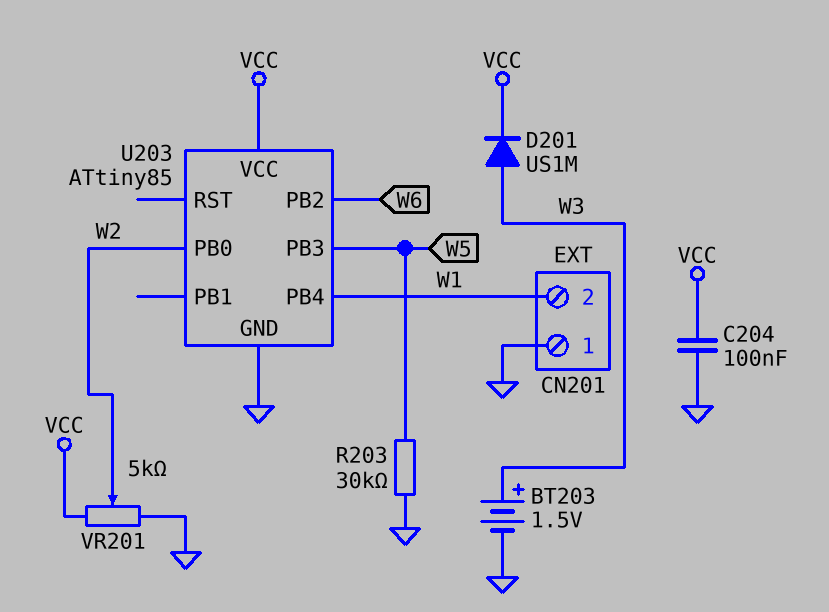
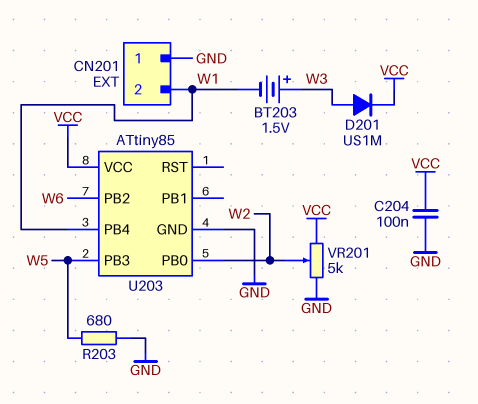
BT203: 1.5V (plus W3, minus GND) -> 1.5V (plus W3, minus W1)
R203: 30k (GND, W5) -> 680 (GND, W5)

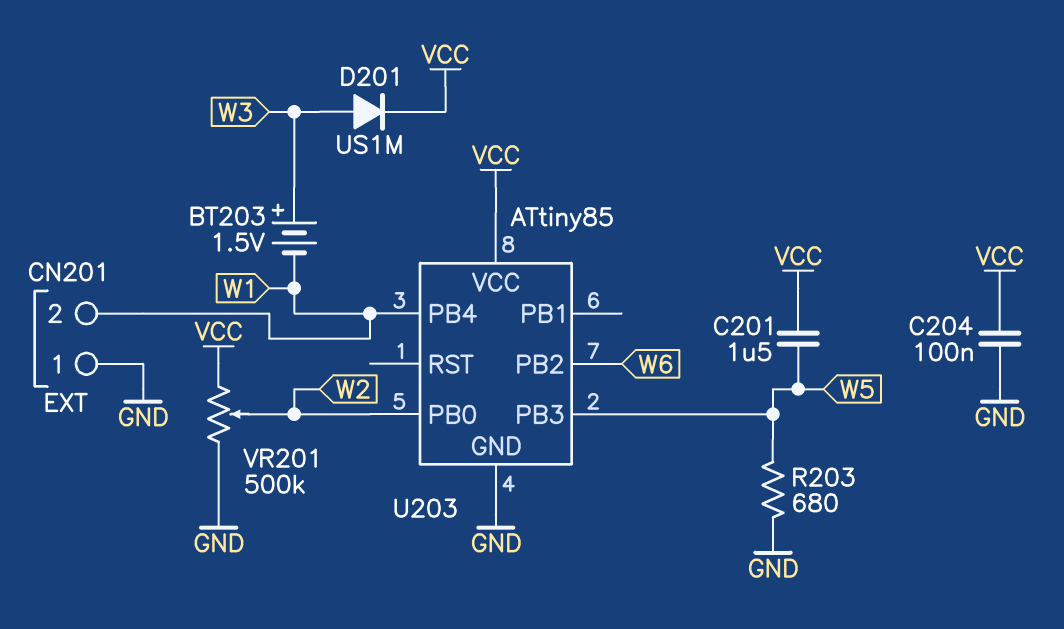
C201: none -> 1.5uF (VCC, W5)
VR201: 5k (GND, VCC, wiper W2) -> 500k (GND, VCC, wiper W2)

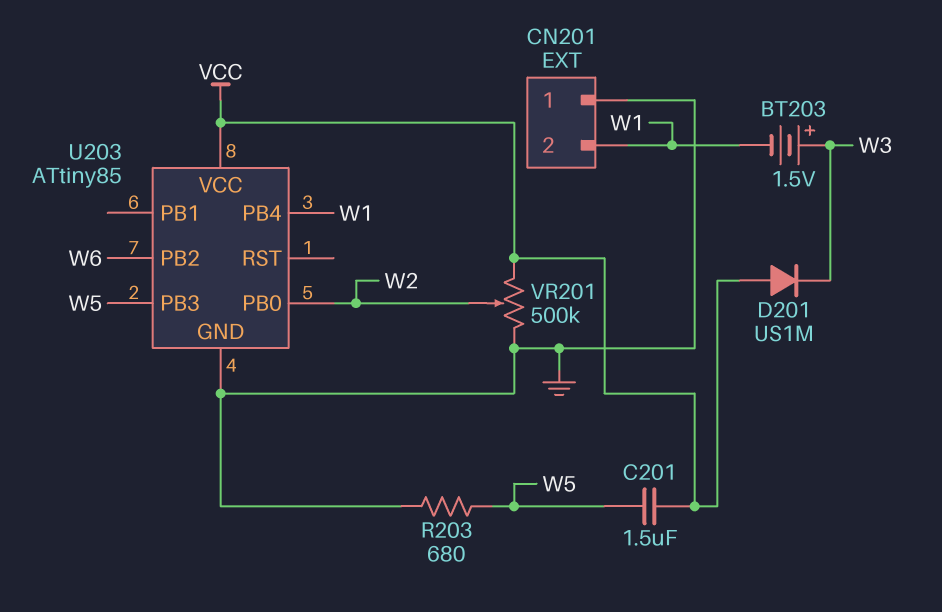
C204: 100nF (GND, VCC) -> none
D201: diode US1M (A W3, K VCC) -> diode US1M (A VCC, K W3)

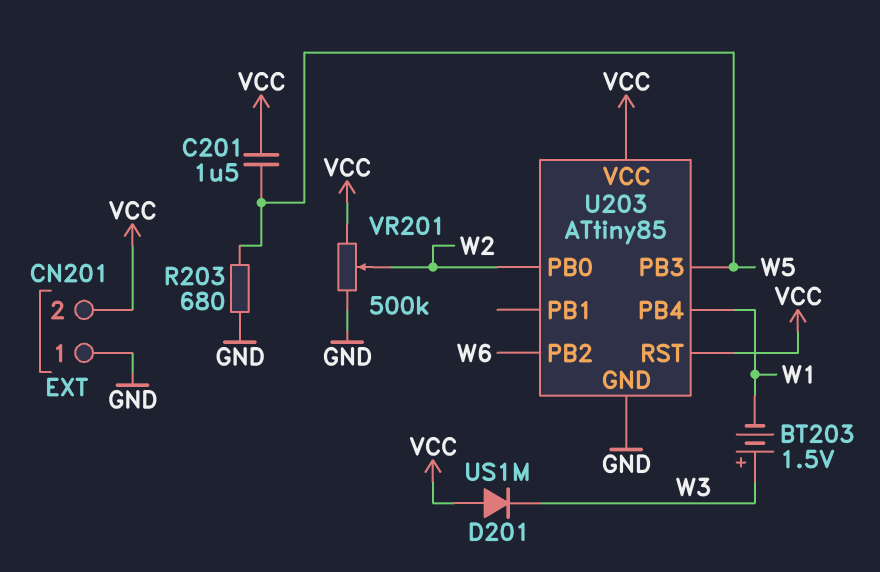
CN201 pin 2: W1 -> VCC
U203 pin RST: none -> VCC

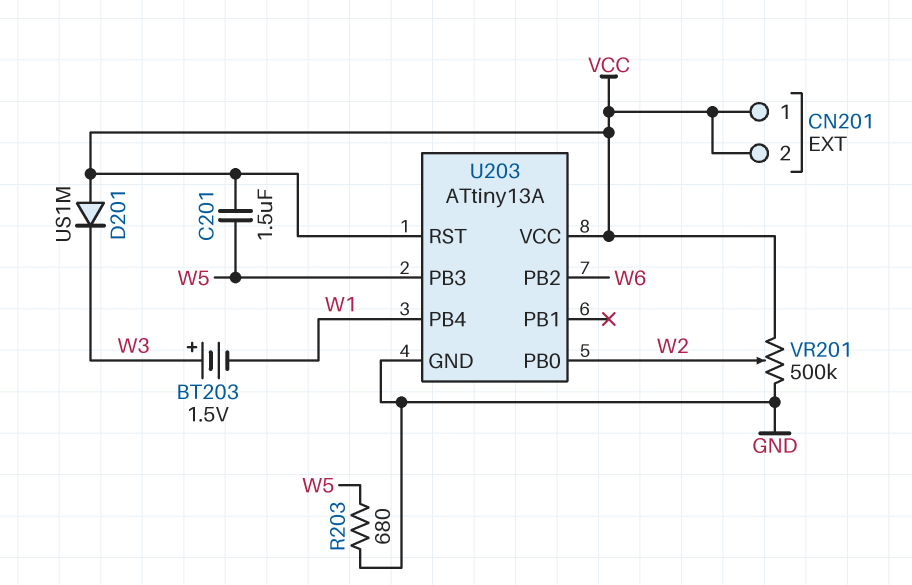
CN201 pin 1: GND -> VCC
U203: ATtiny85 -> ATtiny13A

